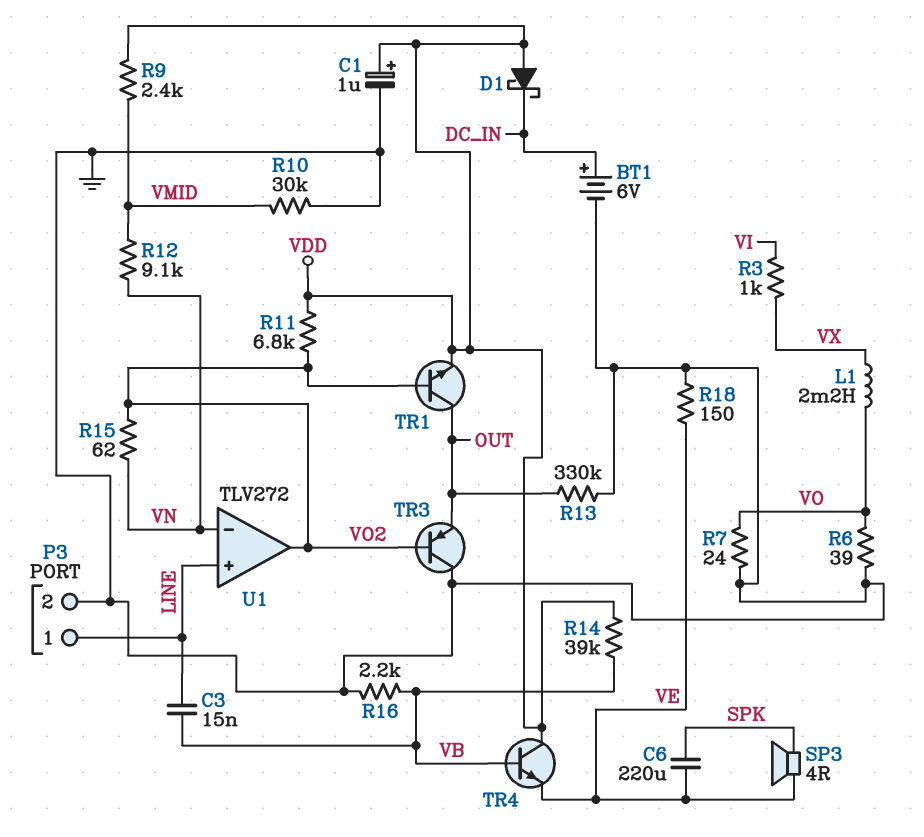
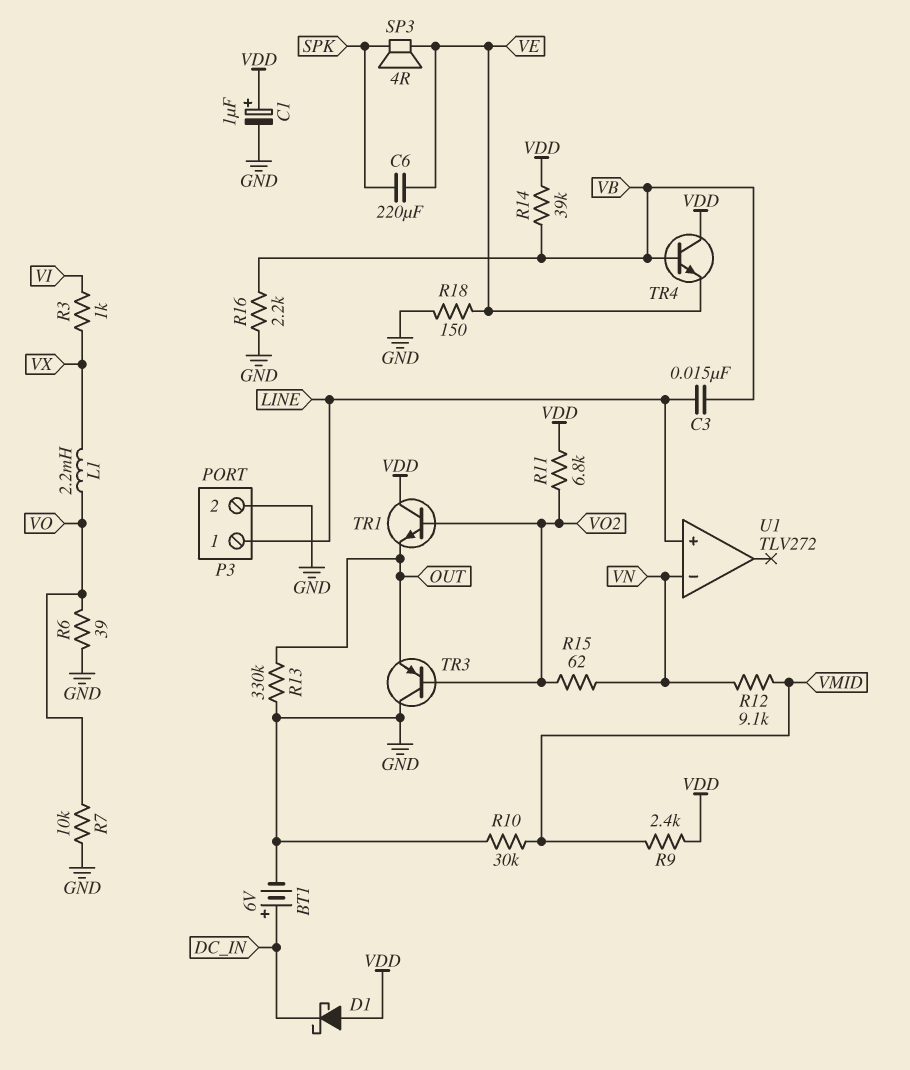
R7: 24 (GND, VO) -> 10k (GND, VO)
TR1: NPN (B VO2, C OUT, E VDD) -> NPN (B VO2, C VDD, E OUT)
U1 pin out: VO2 -> none

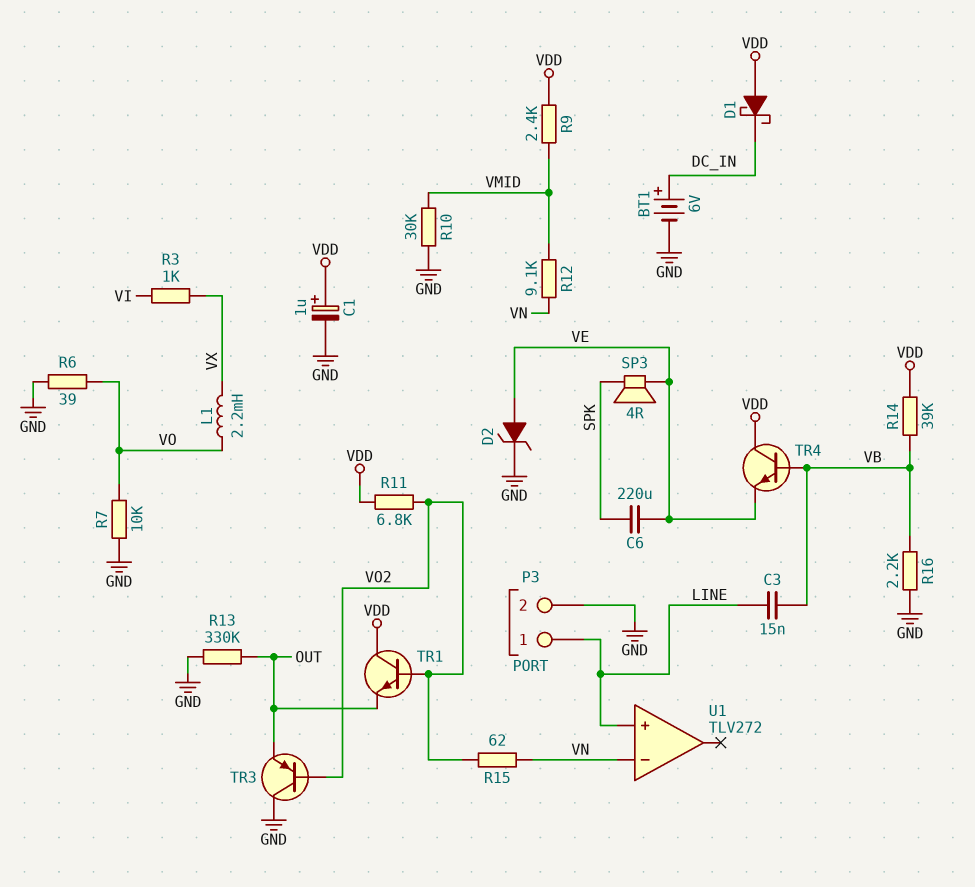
D2: none -> zener (A VE, K GND)
R18: 150 (GND, VE) -> none

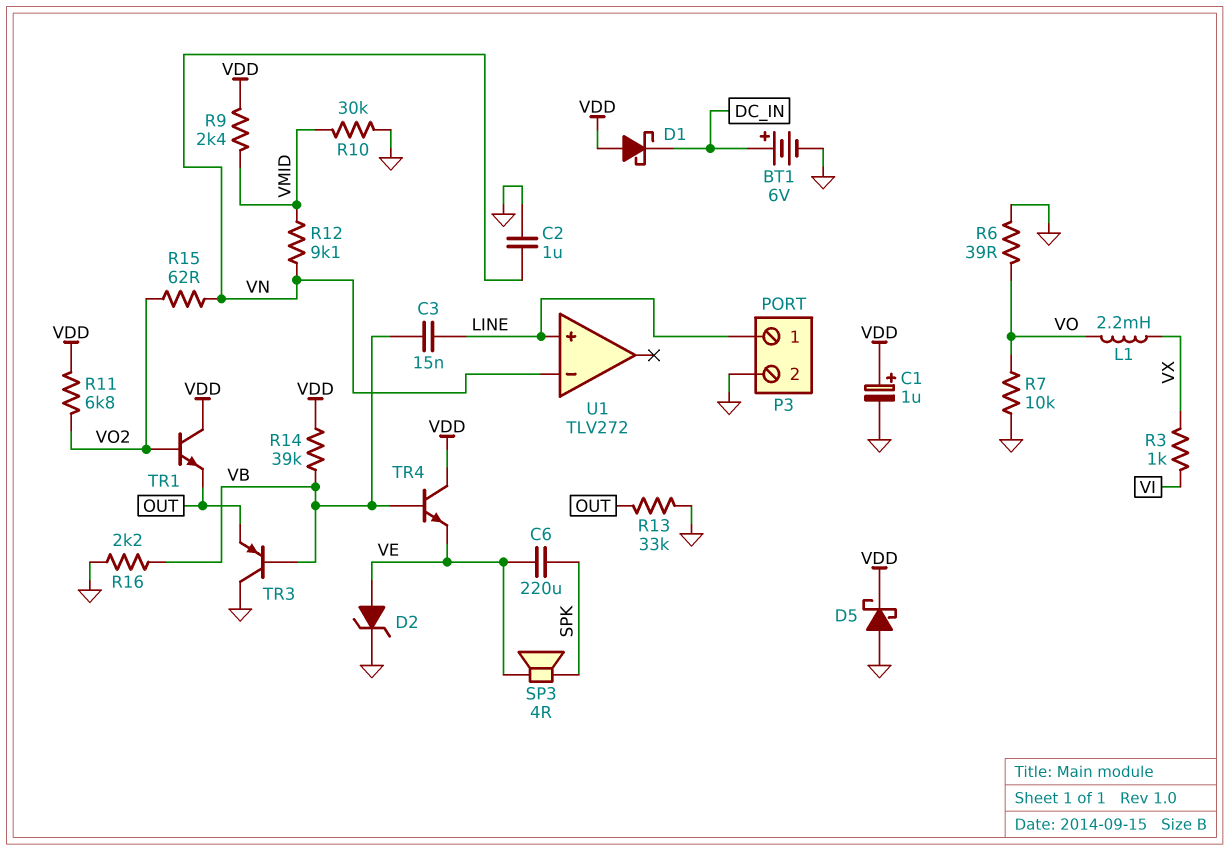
C2: none -> 1uF (GND, VN)
D5: none -> schottky (A GND, K VDD)
R13: 330k (GND, OUT) -> 33k (GND, OUT)
TR3: PNP (B VO2, C GND, E OUT) -> PNP (B VB, C GND, E OUT)

